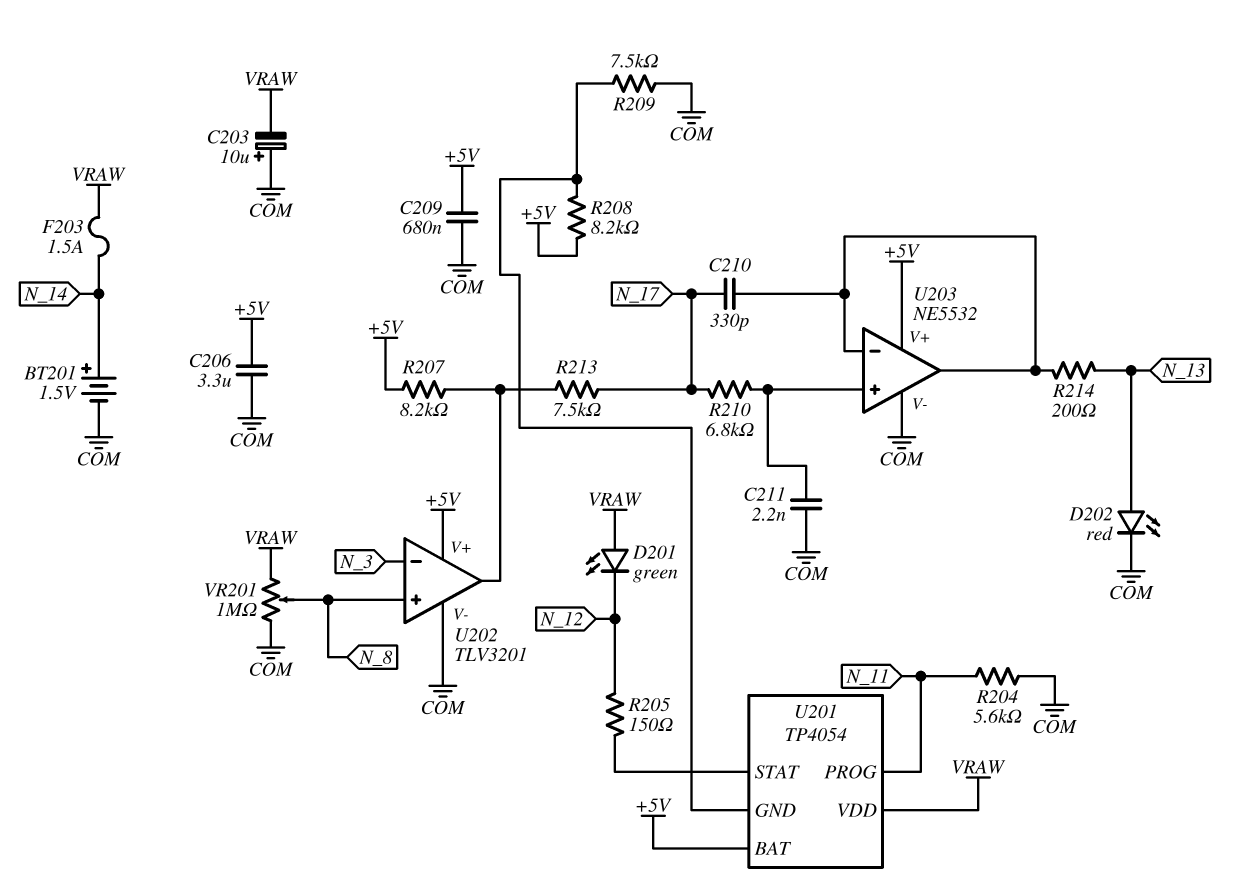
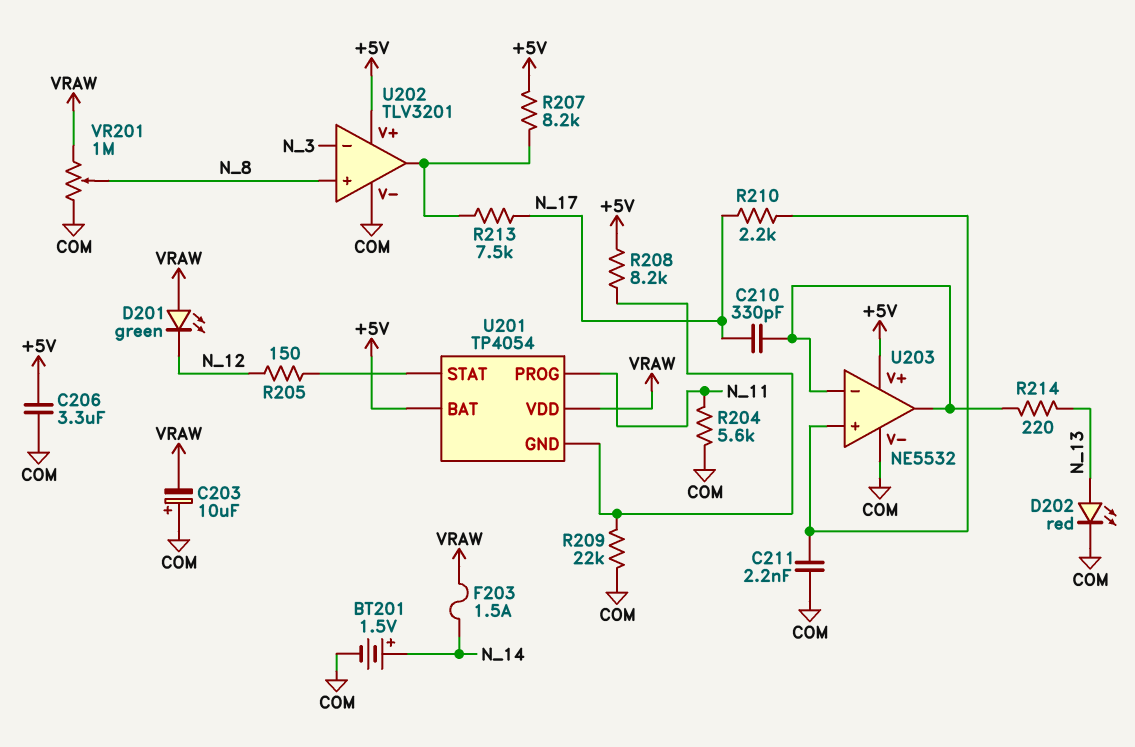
C209: 680nF (+5V, COM) -> none
R209: 7.5k (COM, U201/GND) -> 22k (COM, U201/GND)
R210: 6.8k (N_17, U203/in+) -> 2.2k (N_17, U203/in+)
R214: 200 (N_13, U203/in-) -> 220 (N_13, U203/in-)

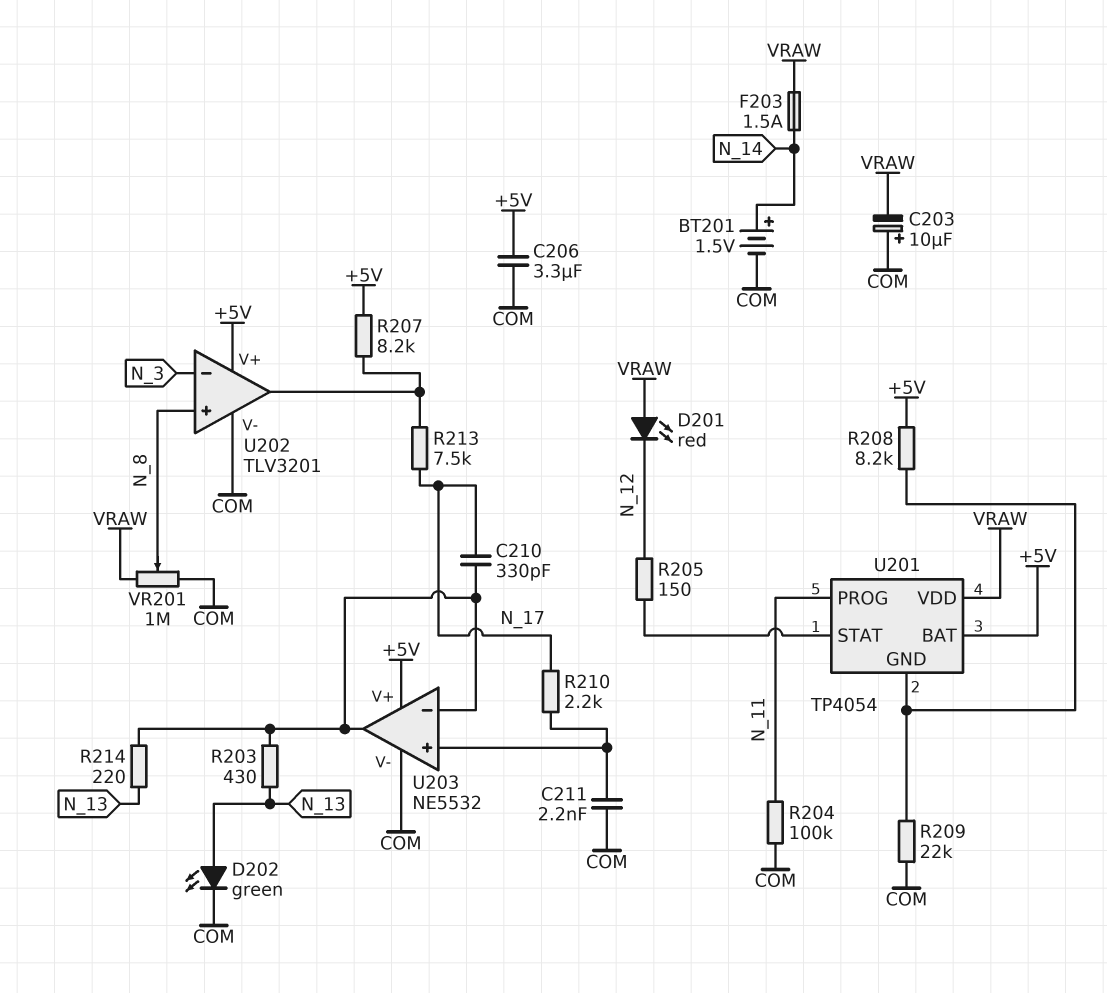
D201: LED green (A VRAW, K N_12) -> LED red (A VRAW, K N_12)
D202: LED red (A N_13, K COM) -> LED green (A N_13, K COM)
R203: none -> 430 (N_13, U203/in-)
R204: 5.6k (COM, N_11) -> 100k (COM, N_11)

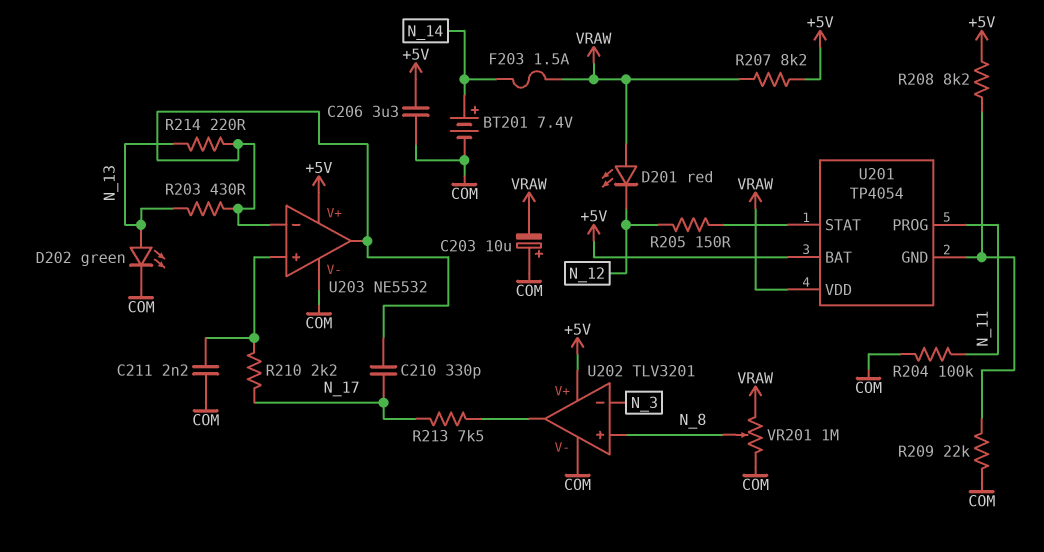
BT201: 1.5V (plus N_14, minus COM) -> 7.4V (plus N_14, minus COM)
R207: 8.2k (+5V, U202/out) -> 8.2k (+5V, VRAW)

